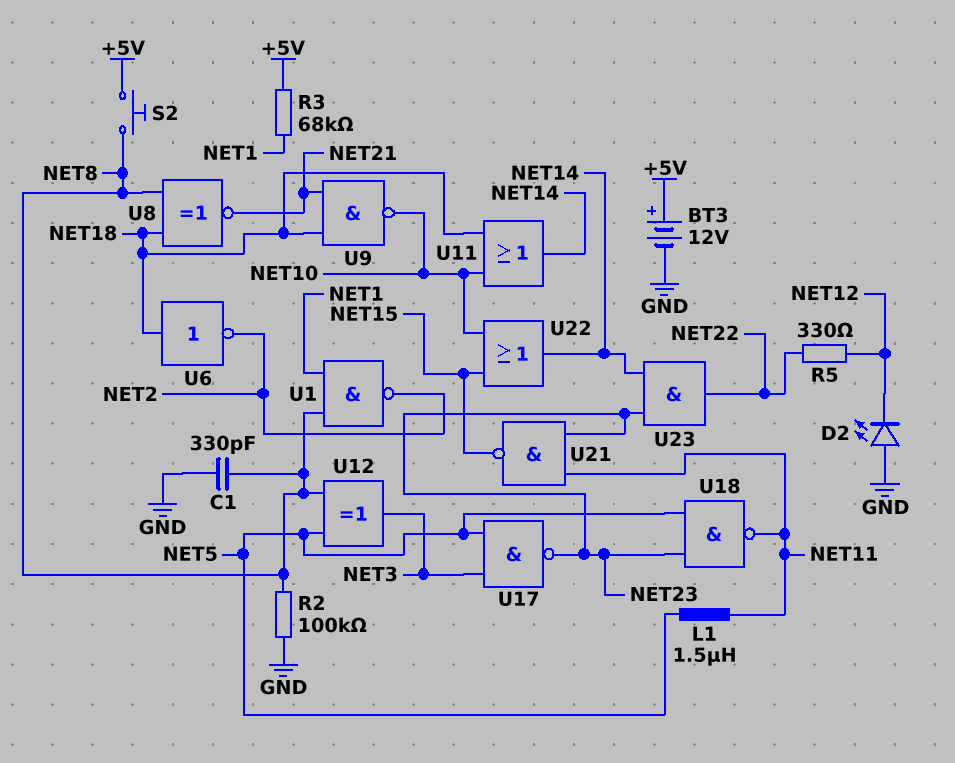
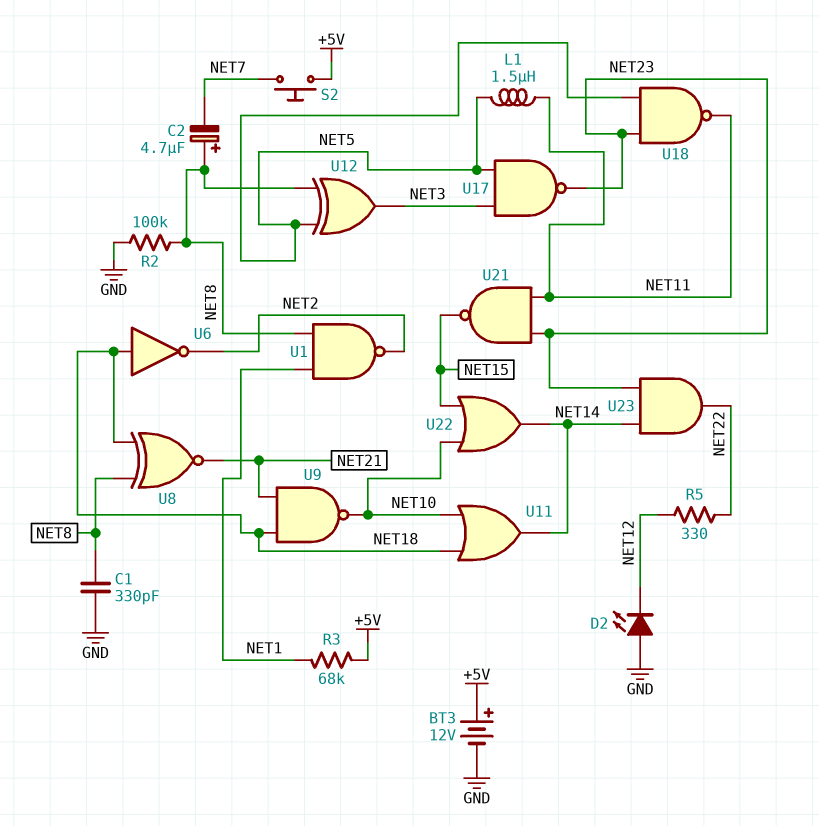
C2: none -> 4.7uF (plus NET8, minus NET7)
S2: button (+5V, NET8) -> button (+5V, NET7)

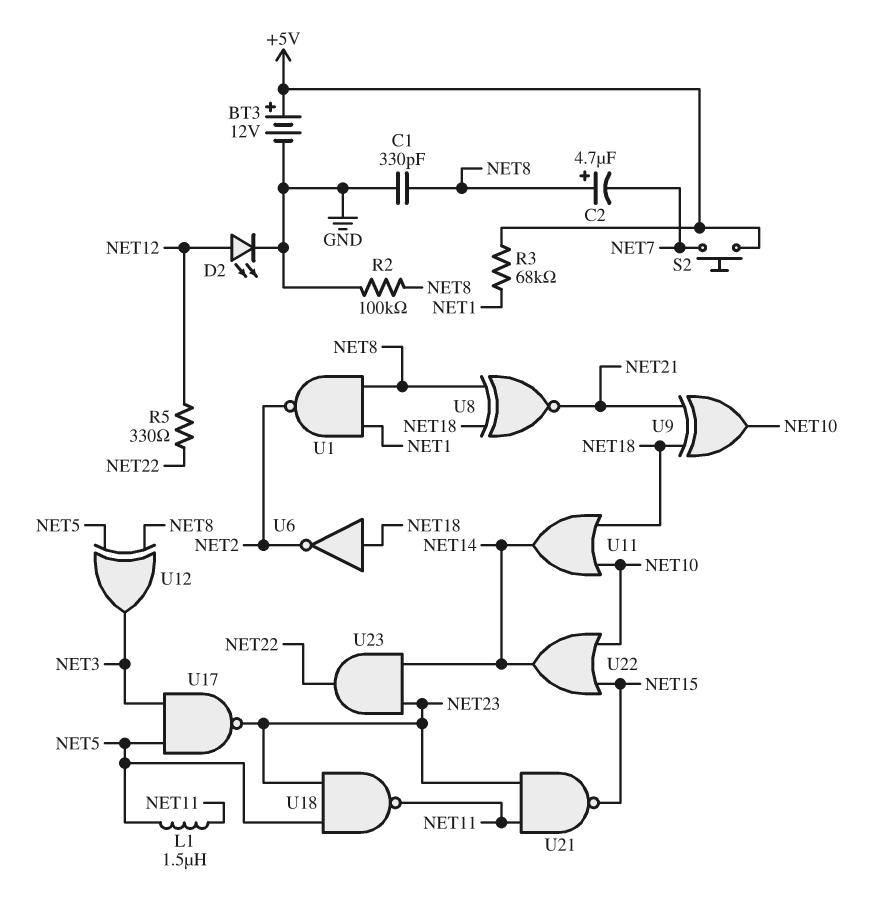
D2: LED (A GND, K NET12) -> LED (A NET12, K GND)
U9: NAND (in NET18, in NET21, out NET10) -> XOR (in NET18, in NET21, out NET10)

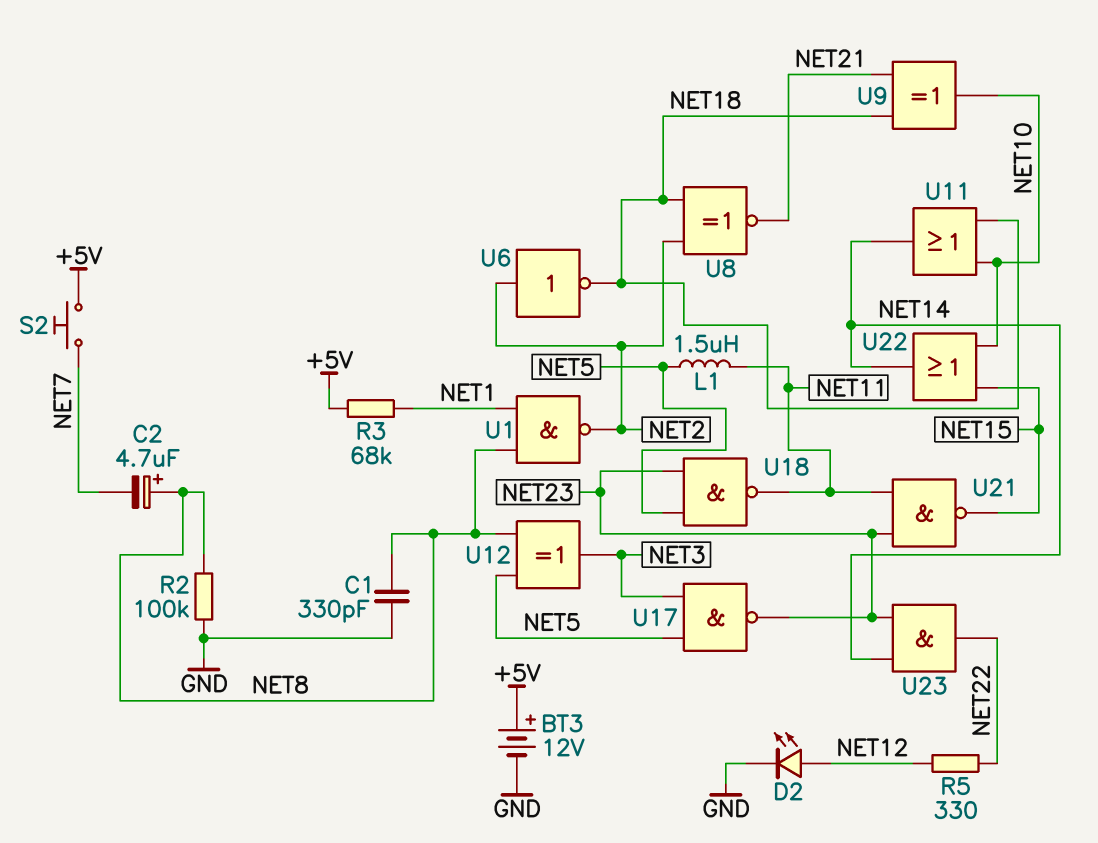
U6: NOT (in NET18, out NET2) -> NOT (in NET2, out NET18)
U8: XNOR (in NET8, in NET18, out NET21) -> XNOR (in NET2, in NET18, out NET21)

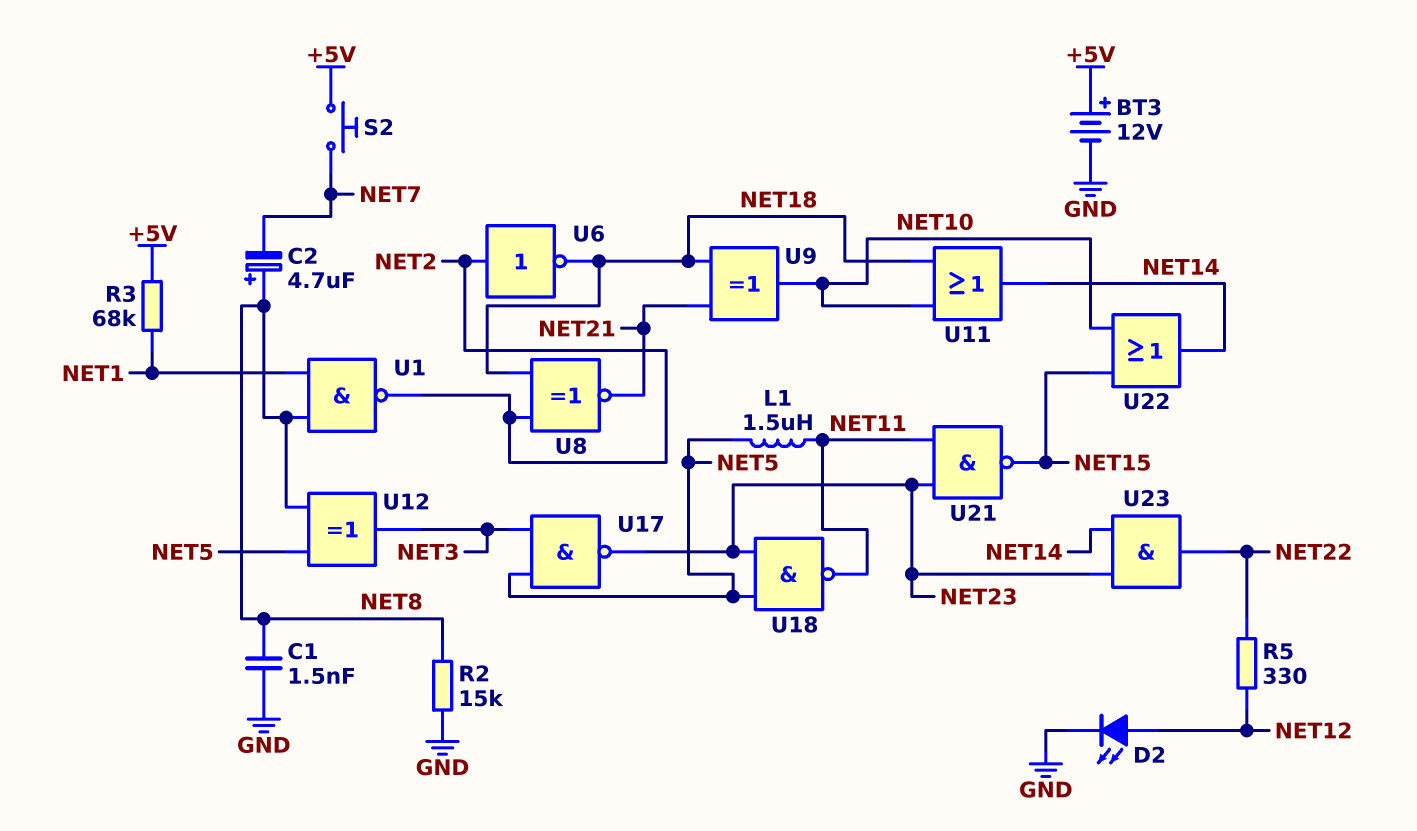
C1: 330pF (GND, NET8) -> 1.5nF (GND, NET8)
R2: 100k (GND, NET8) -> 15k (GND, NET8)

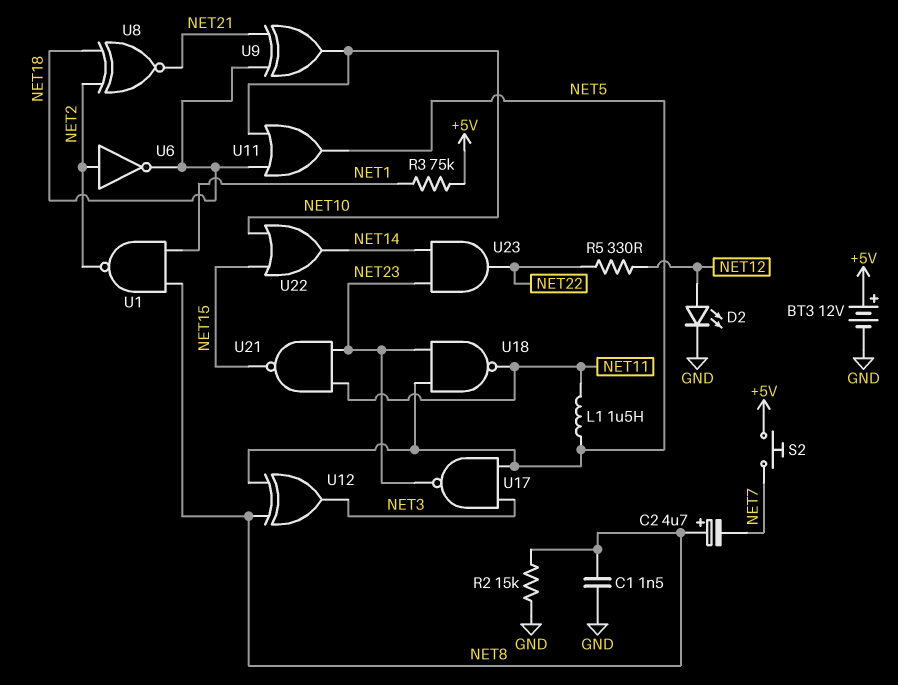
R3: 68k (+5V, NET1) -> 75k (+5V, NET1)
U11: OR (in NET10, in NET18, out NET14) -> OR (in NET10, in NET18, out NET5)

